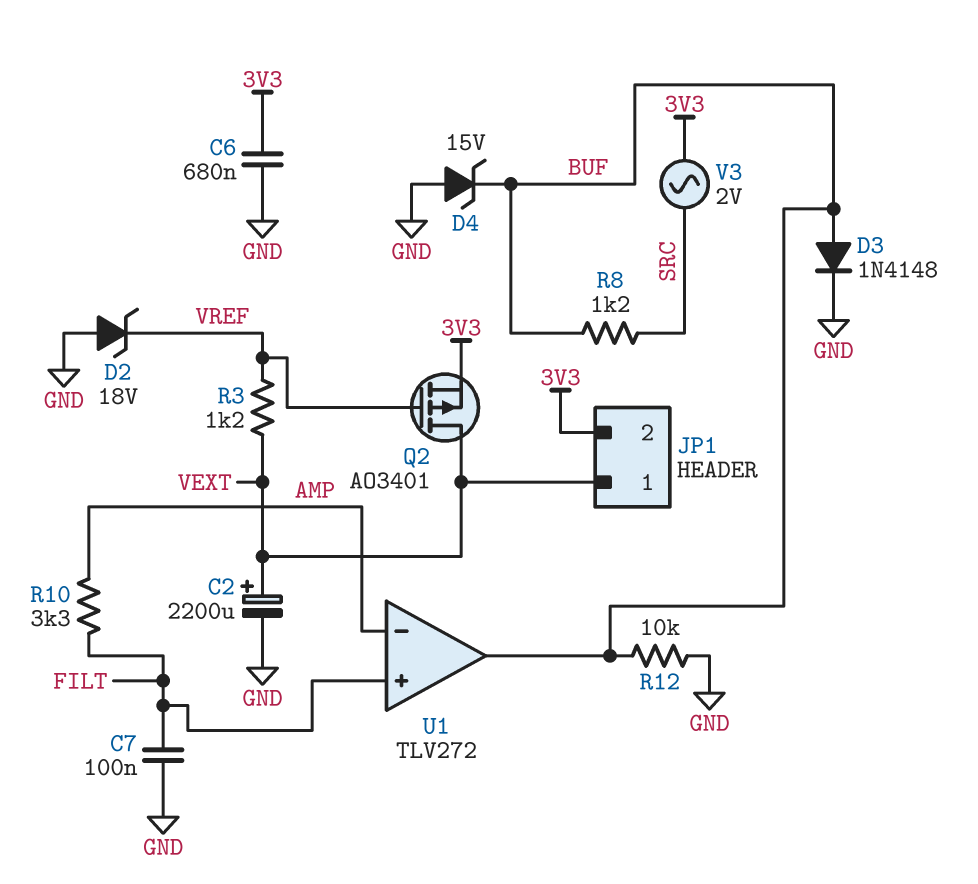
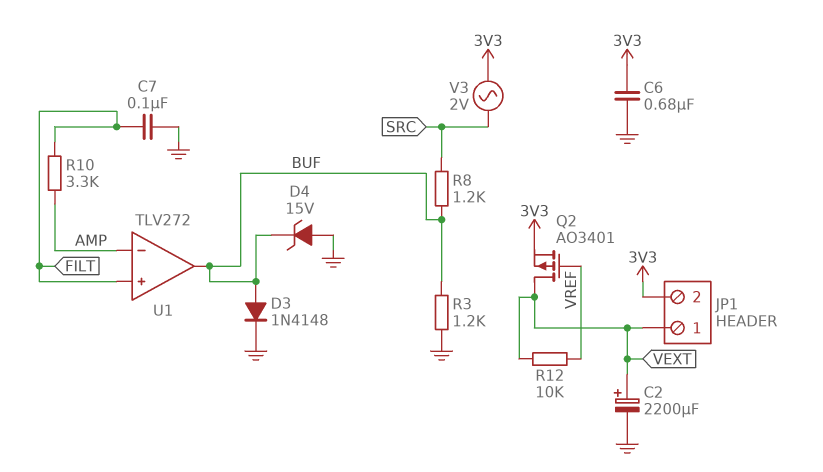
D2: zener 18V (A GND, K VREF) -> none
R3: 1.2k (VEXT, VREF) -> 1.2k (BUF, GND)
R12: 10k (BUF, GND) -> 10k (VEXT, VREF)

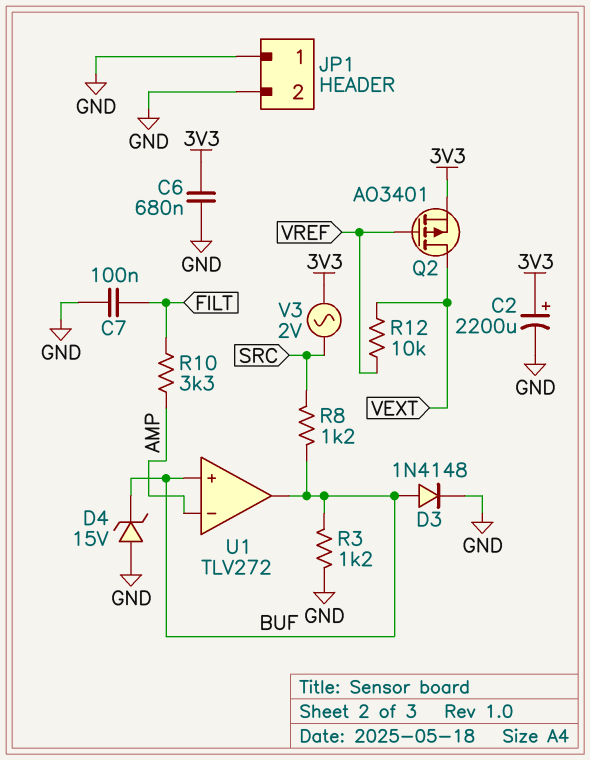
C2: 2200uF (plus VEXT, minus GND) -> 2200uF (plus 3V3, minus GND)
JP1 pin 1: VEXT -> GND
JP1 pin 2: 3V3 -> GND
U1 pin in+: FILT -> BUF

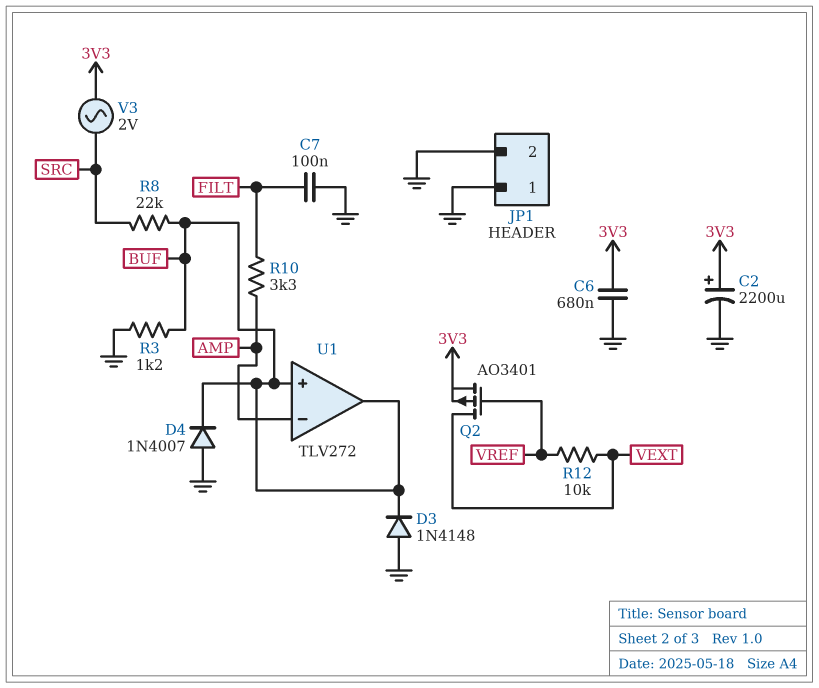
D3: diode 1N4148 (A BUF, K GND) -> diode 1N4148 (A GND, K BUF)
D4: zener 15V (A GND, K BUF) -> diode 1N4007 (A GND, K BUF)
R8: 1.2k (BUF, SRC) -> 22k (BUF, SRC)

